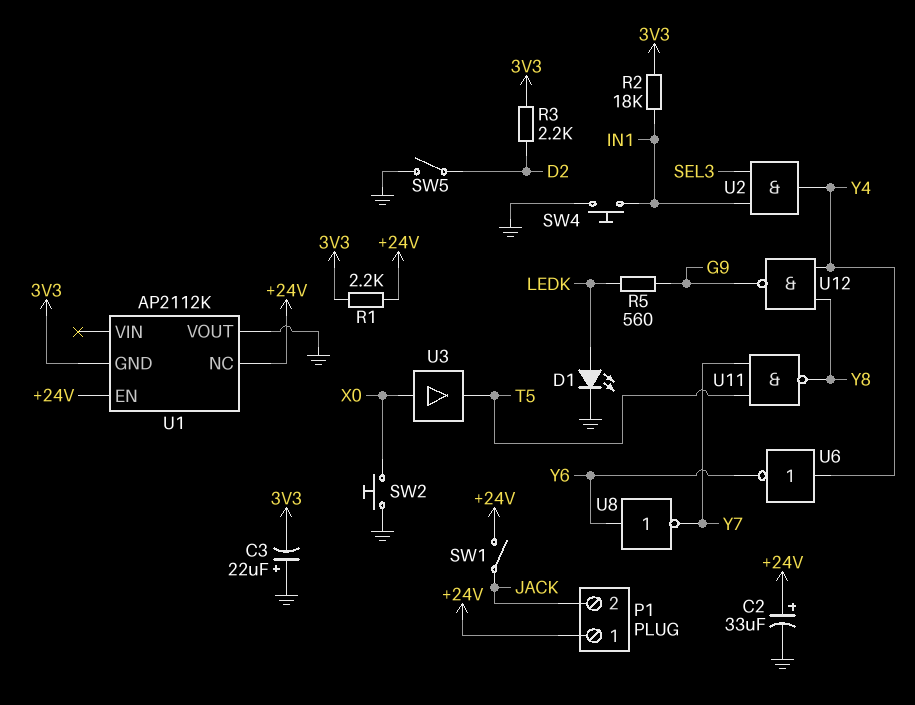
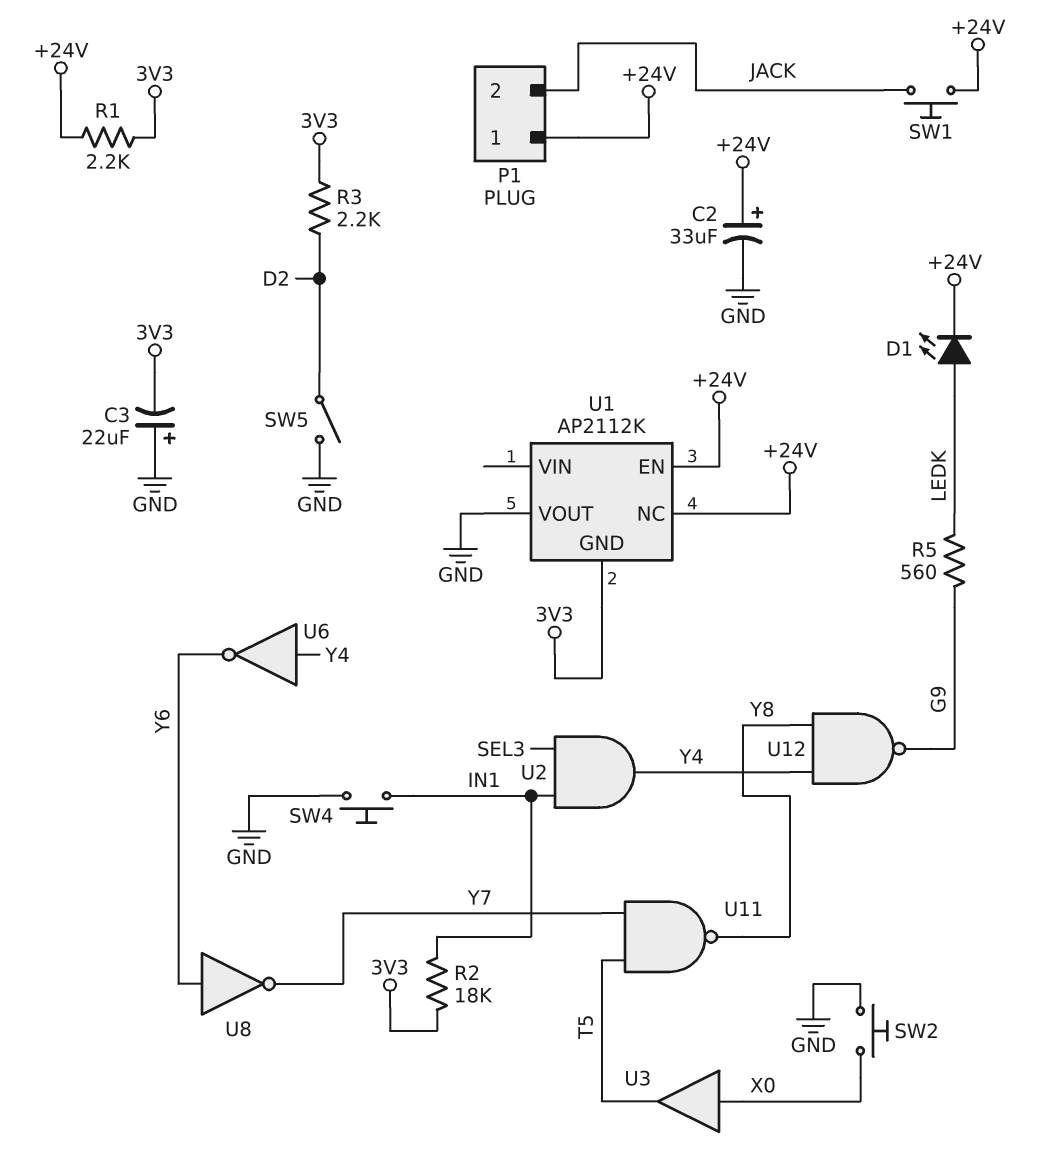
D1: LED (A LEDK, K GND) -> LED (A LEDK, K +24V)
SW1: switch (+24V, JACK) -> button (+24V, JACK)

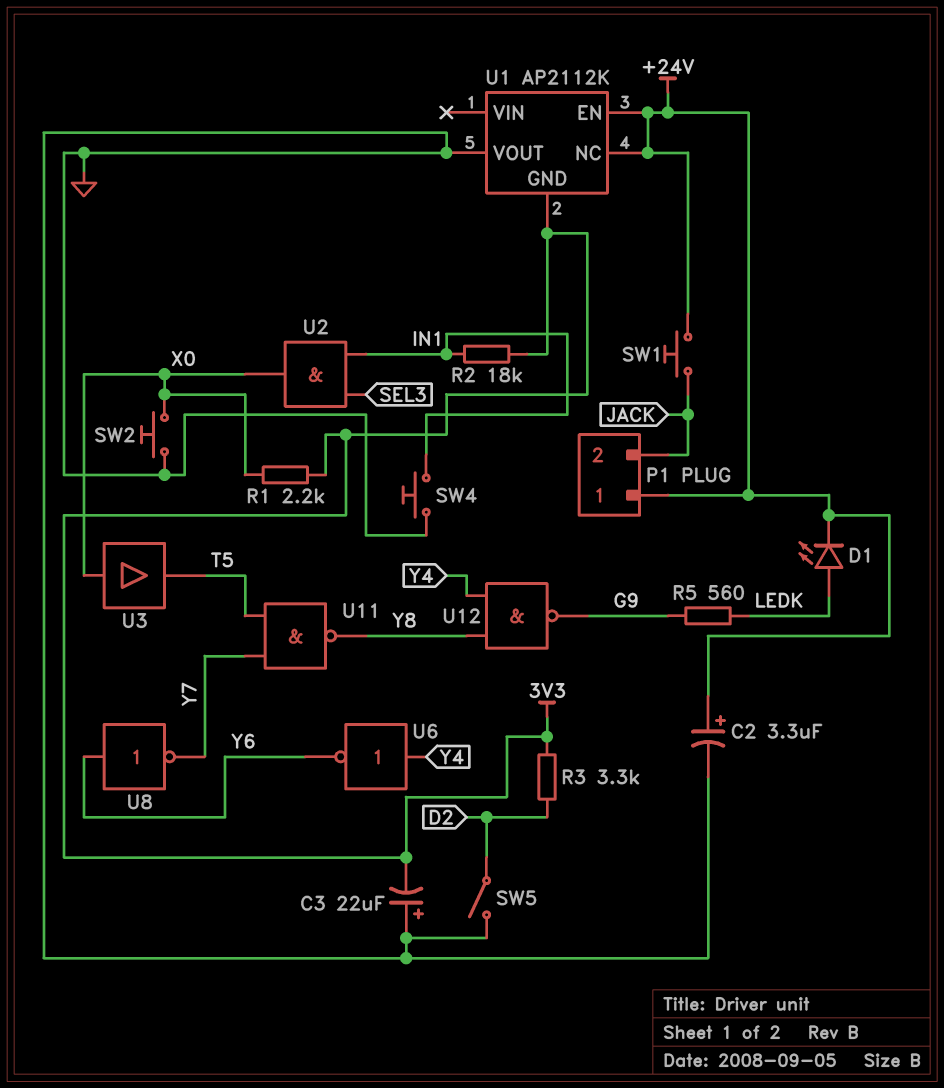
C2: 33uF (plus +24V, minus GND) -> 3.3uF (plus +24V, minus GND)
R1: 2.2k (+24V, 3V3) -> 2.2k (3V3, X0)
R3: 2.2k (3V3, D2) -> 3.3k (3V3, D2)
U2: AND (in IN1, in SEL3, out Y4) -> AND (in IN1, in SEL3, out X0)

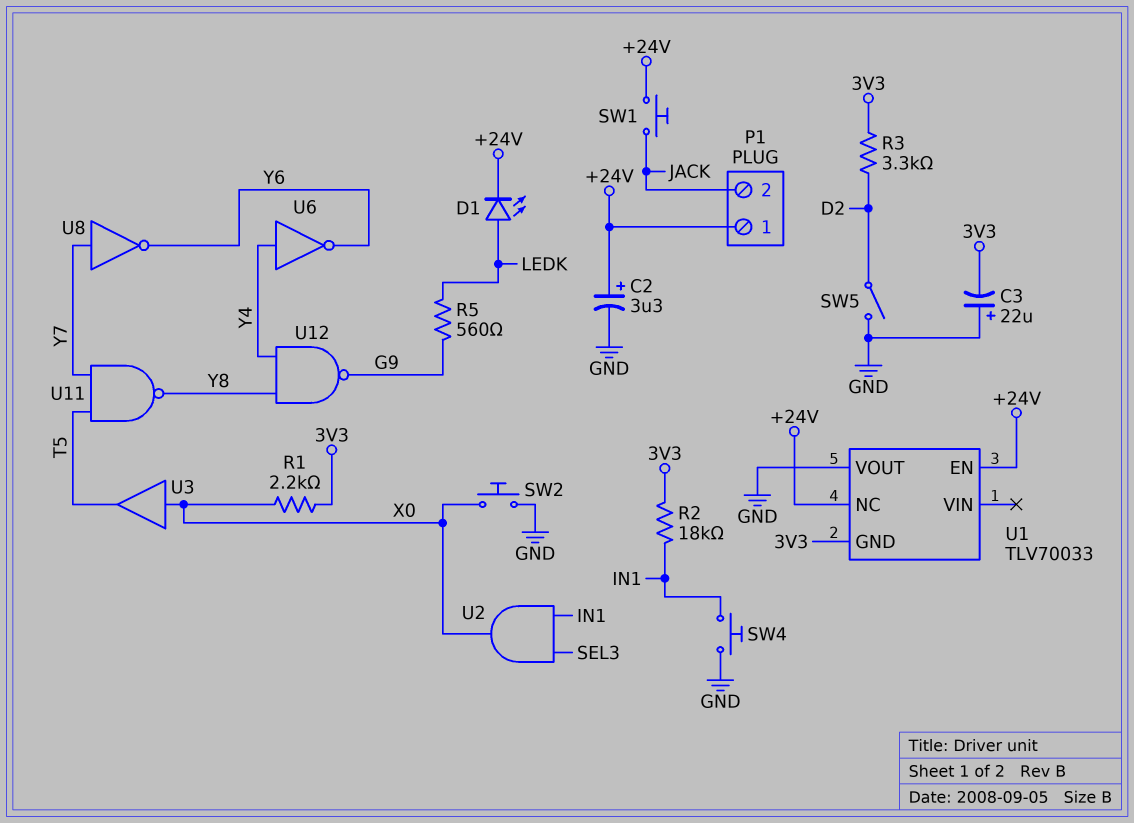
U1: AP2112K -> TLV70033
U8: NOT (in Y6, out Y7) -> NOT (in Y7, out Y6)

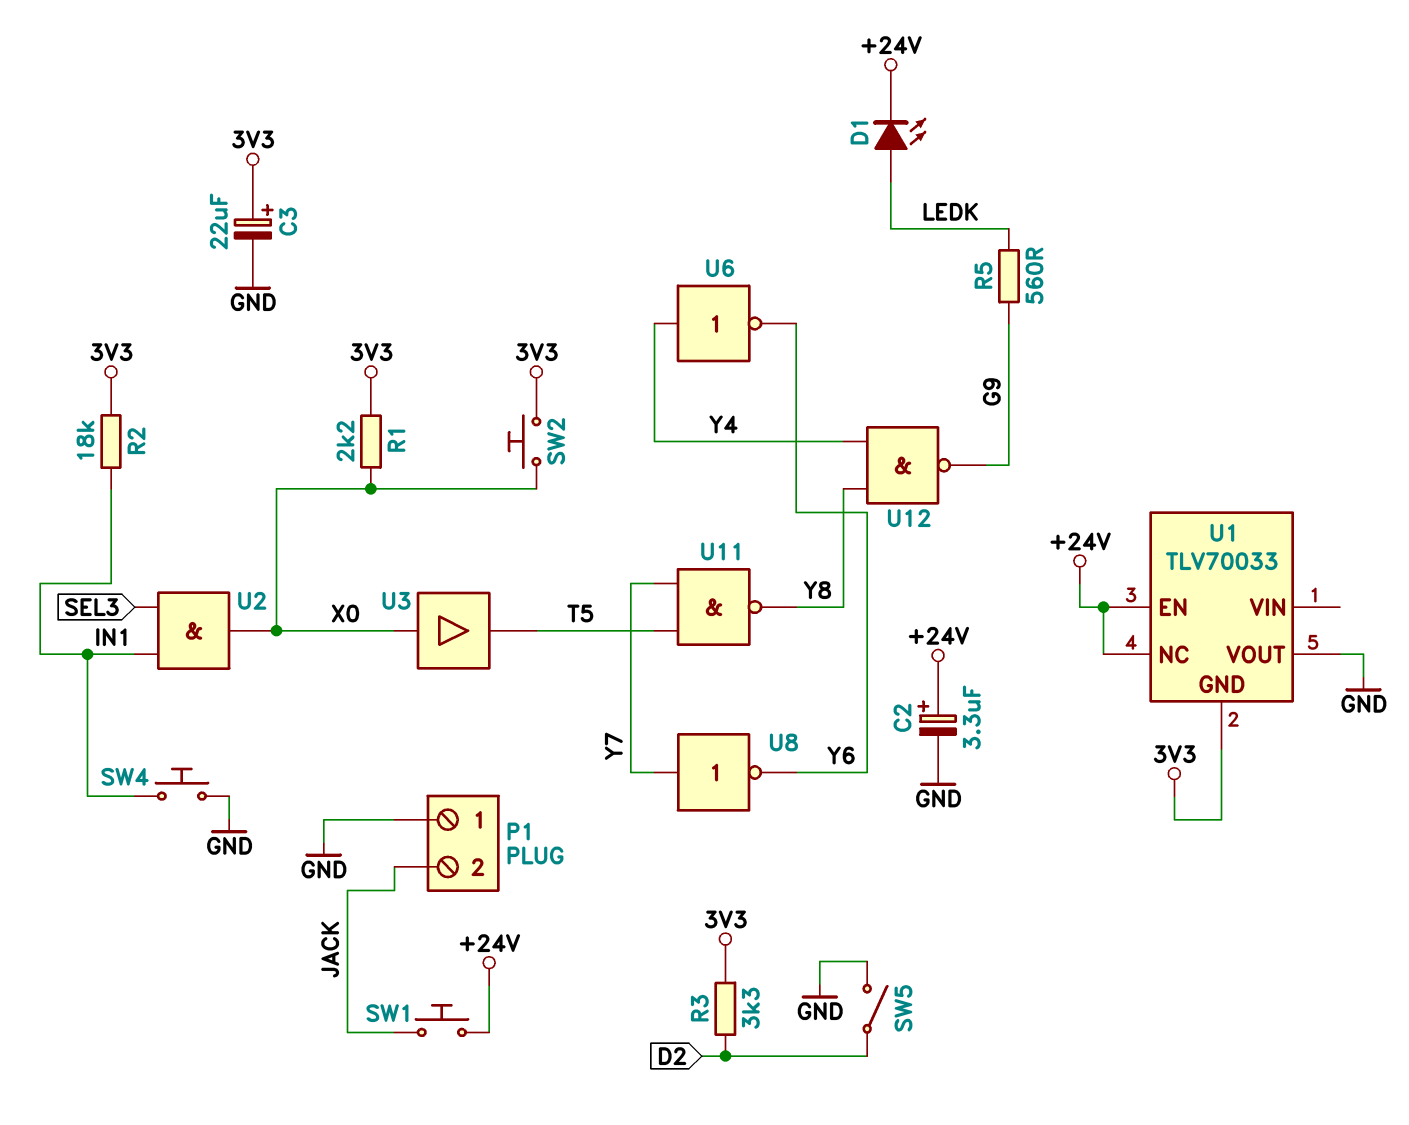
C3: 22uF (plus GND, minus 3V3) -> 22uF (plus 3V3, minus GND)
P1 pin 1: +24V -> GND
SW2: button (GND, X0) -> button (3V3, X0)

